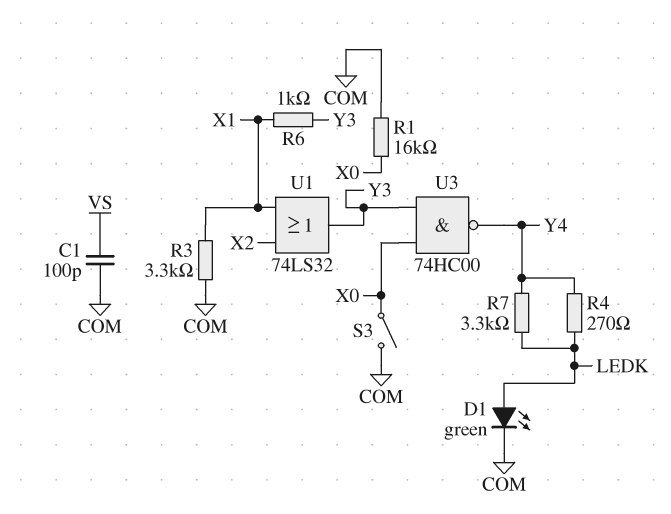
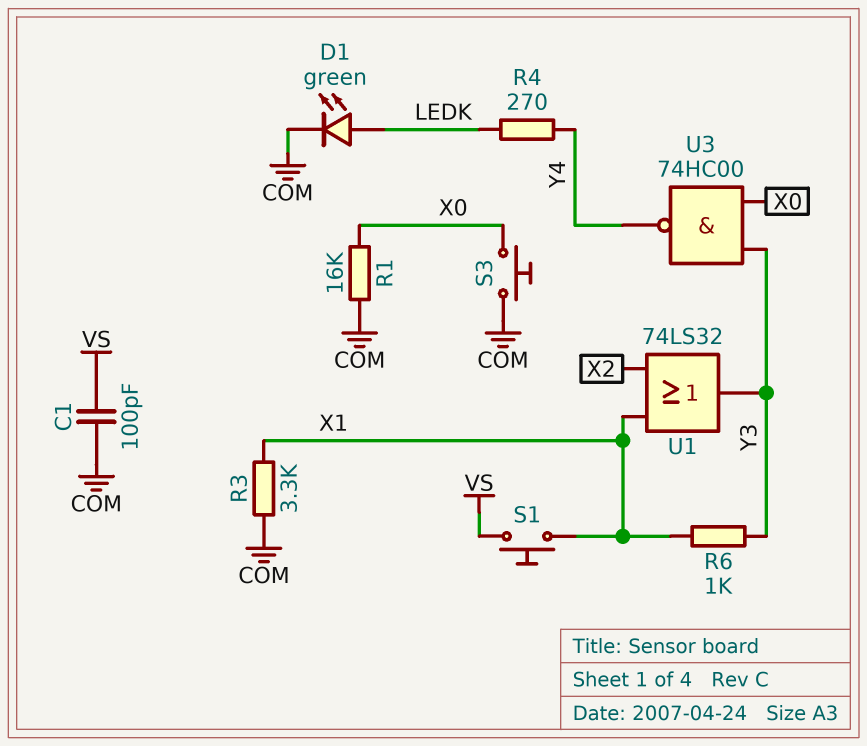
R7: 3.3k (LEDK, Y4) -> none
S1: none -> button (VS, X1)
S3: switch (COM, X0) -> button (COM, X0)

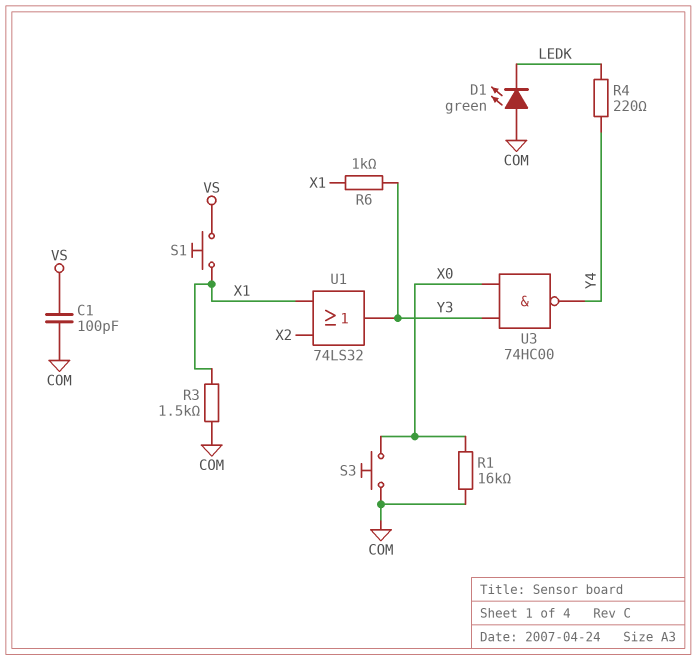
D1: LED green (A LEDK, K COM) -> LED green (A COM, K LEDK)
R3: 3.3k (COM, X1) -> 1.5k (COM, X1)
R4: 270 (LEDK, Y4) -> 220 (LEDK, Y4)

